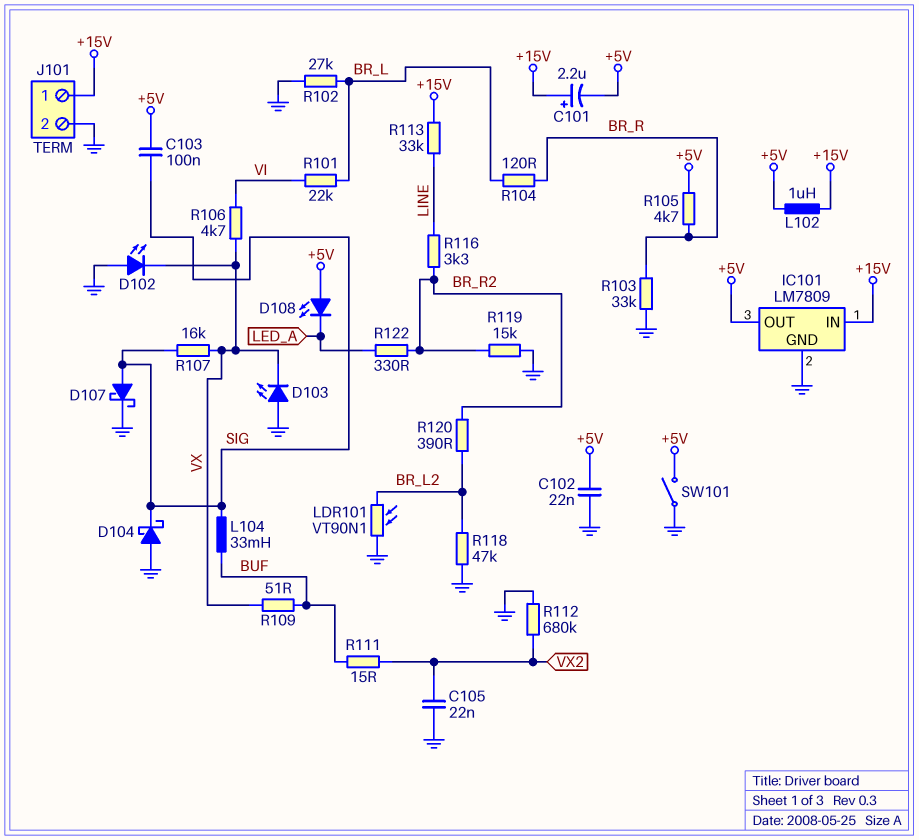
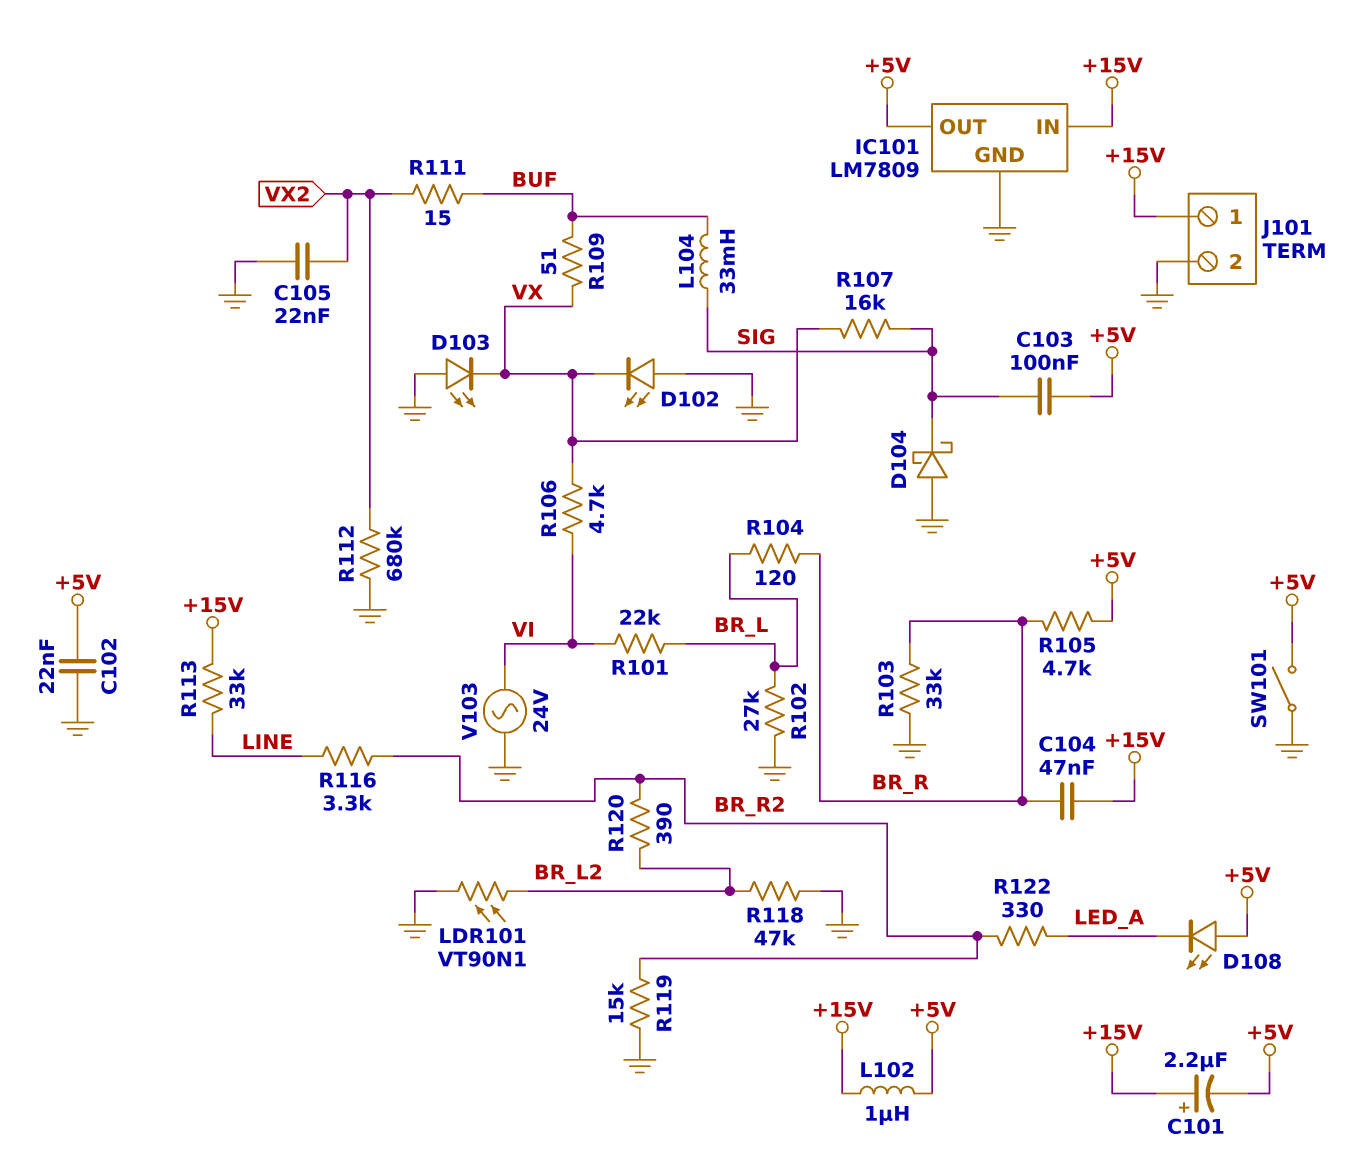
C104: none -> 47nF (+15V, BR_R)
D107: schottky (A SIG, K GND) -> none
V103: none -> AC 24V (GND, VI)

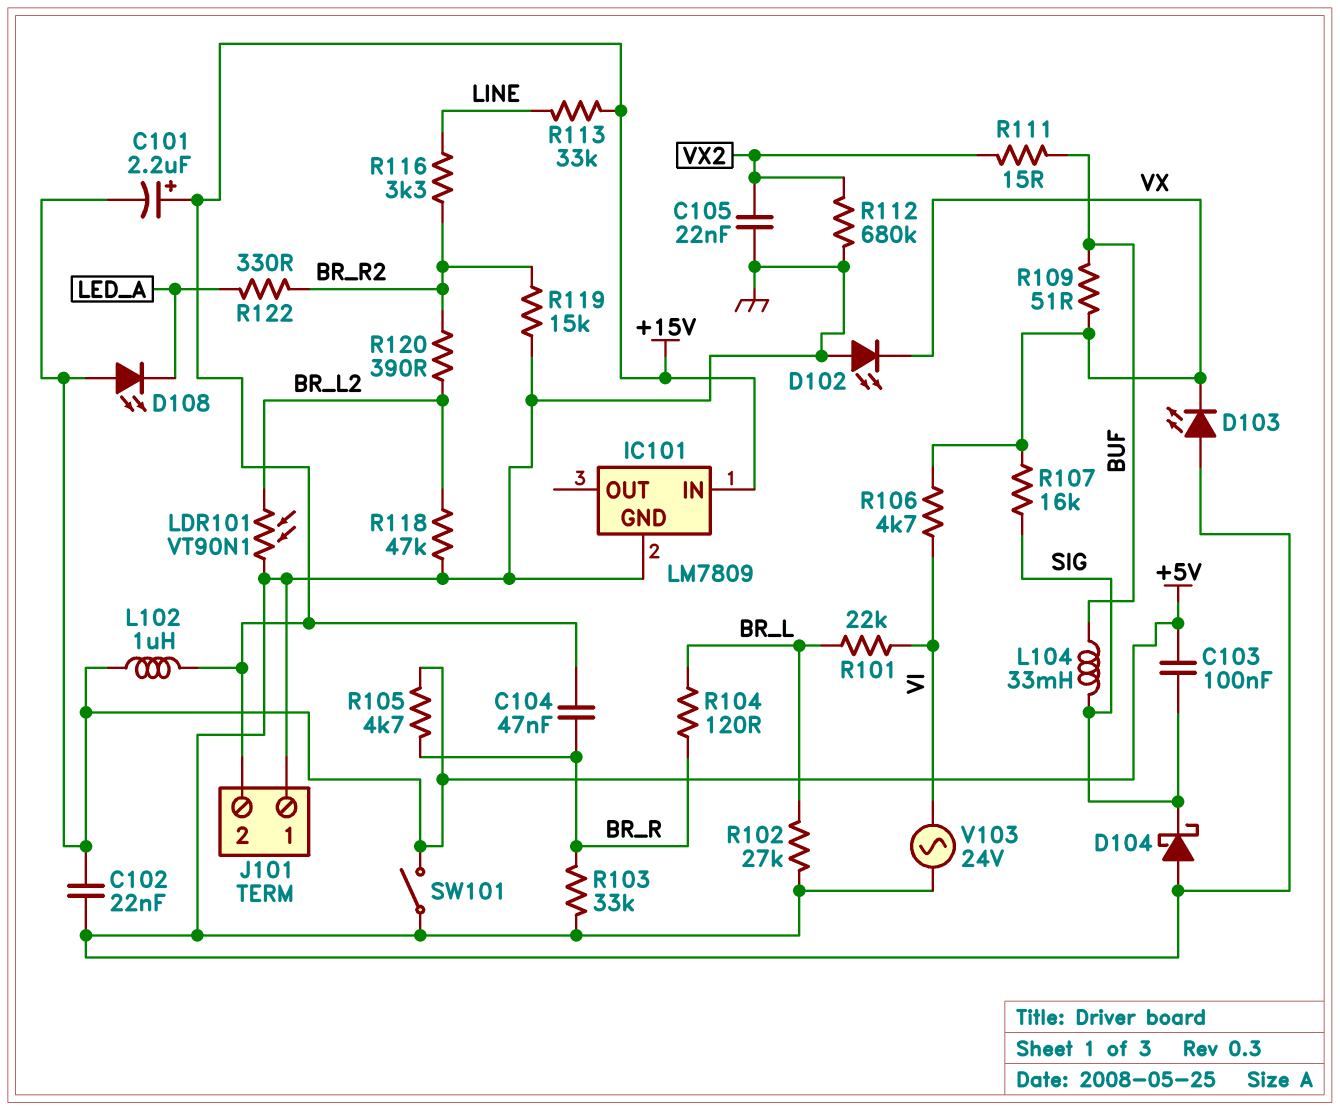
IC101 pin OUT: +5V -> none
J101 pin 1: +15V -> GND
J101 pin 2: GND -> +15V

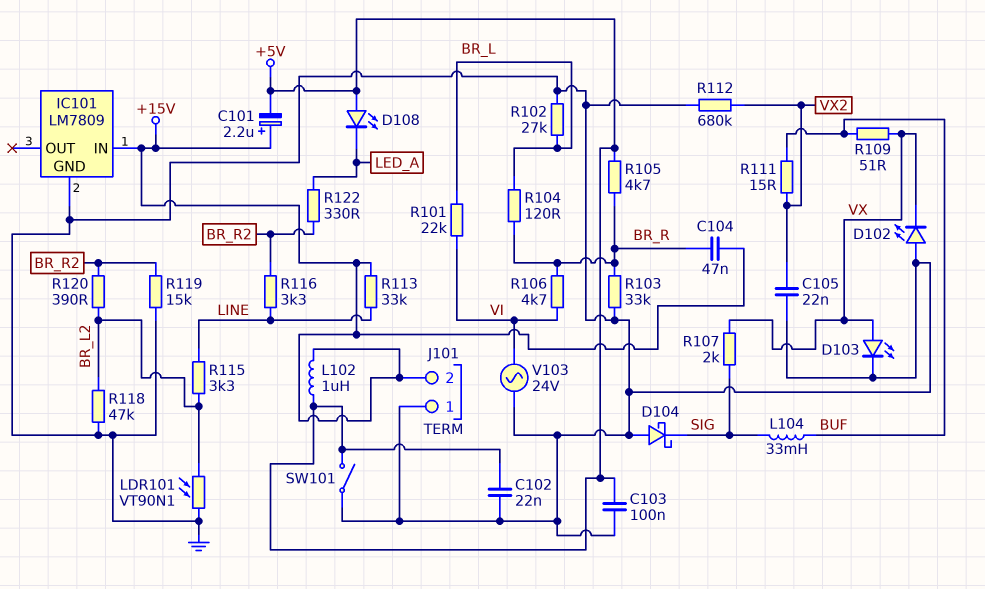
C103: 100nF (+5V, SIG) -> 100nF (+5V, GND)
D103: LED (A GND, K VX) -> LED (A VX, K GND)
R106: 4.7k (VI, VX) -> 4.7k (BR_R, VI)
R107: 16k (SIG, VX) -> 2k (SIG, VX)
R115: none -> 3.3k (BR_L2, LINE)

